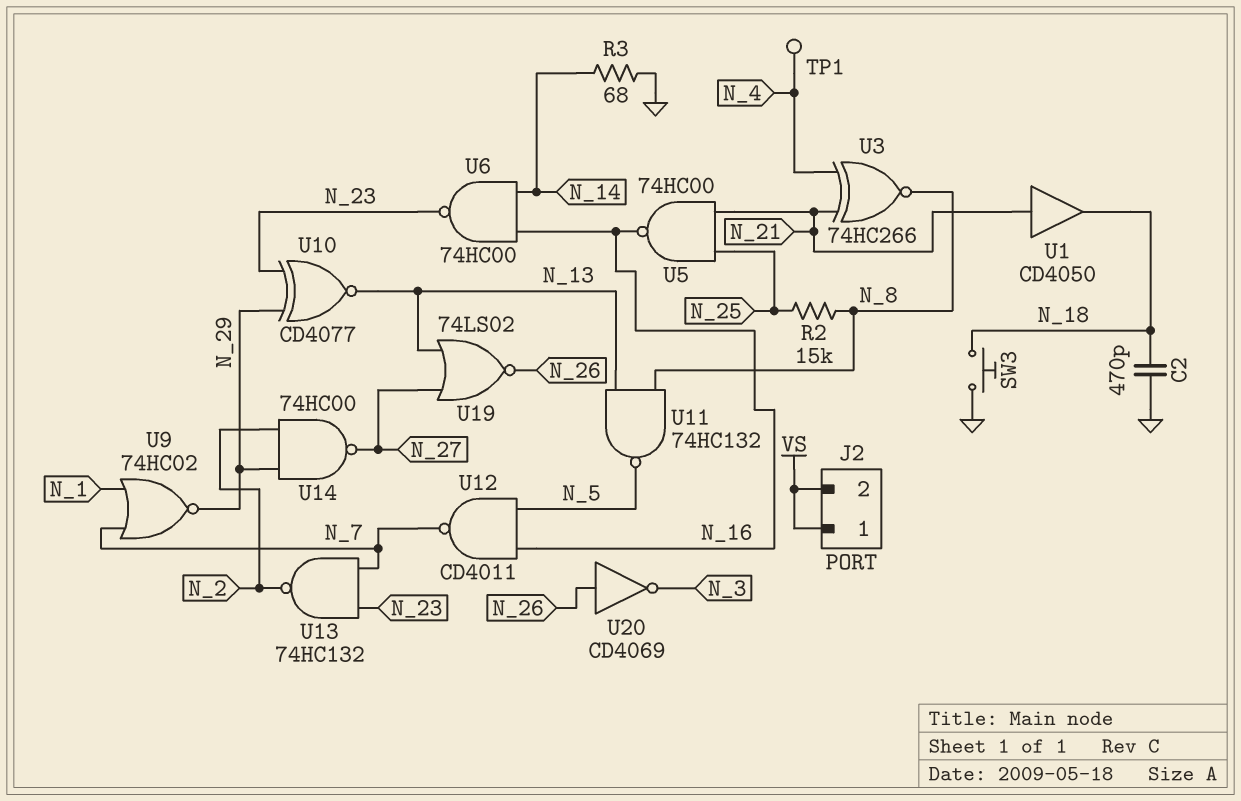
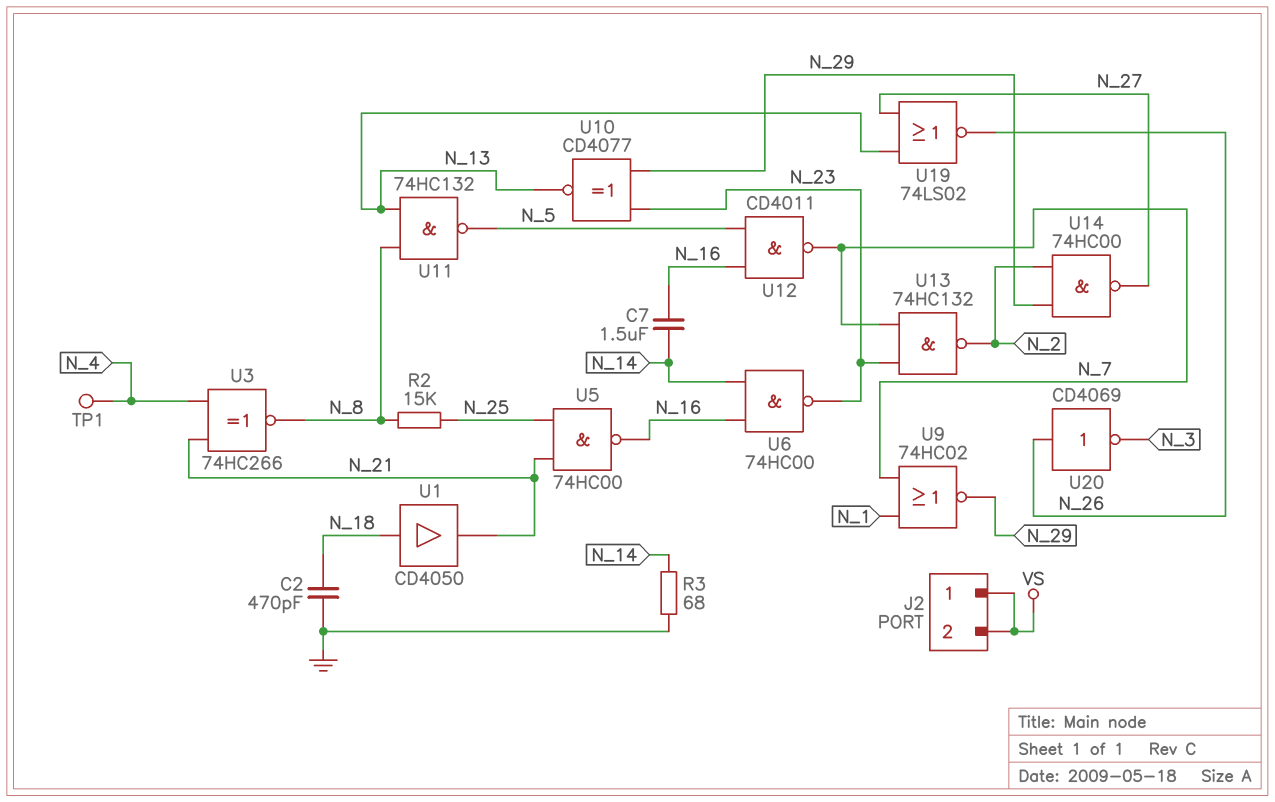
C7: none -> 1.5uF (N_14, N_16)
SW3: button (GND, N_18) -> none
U1: buffer CD4050 (in N_21, out N_18) -> buffer CD4050 (in N_18, out N_21)

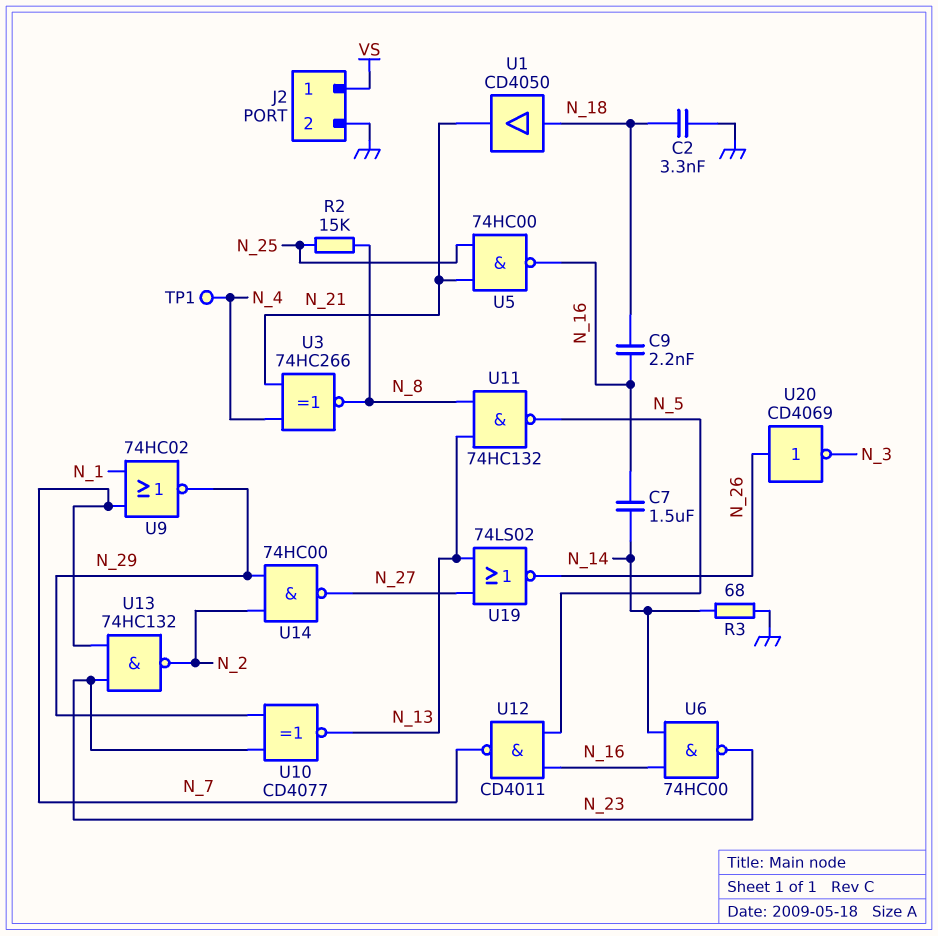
C2: 470pF (GND, N_18) -> 3.3nF (GND, N_18)
C9: none -> 2.2nF (N_16, N_18)
J2 pin 2: VS -> GND

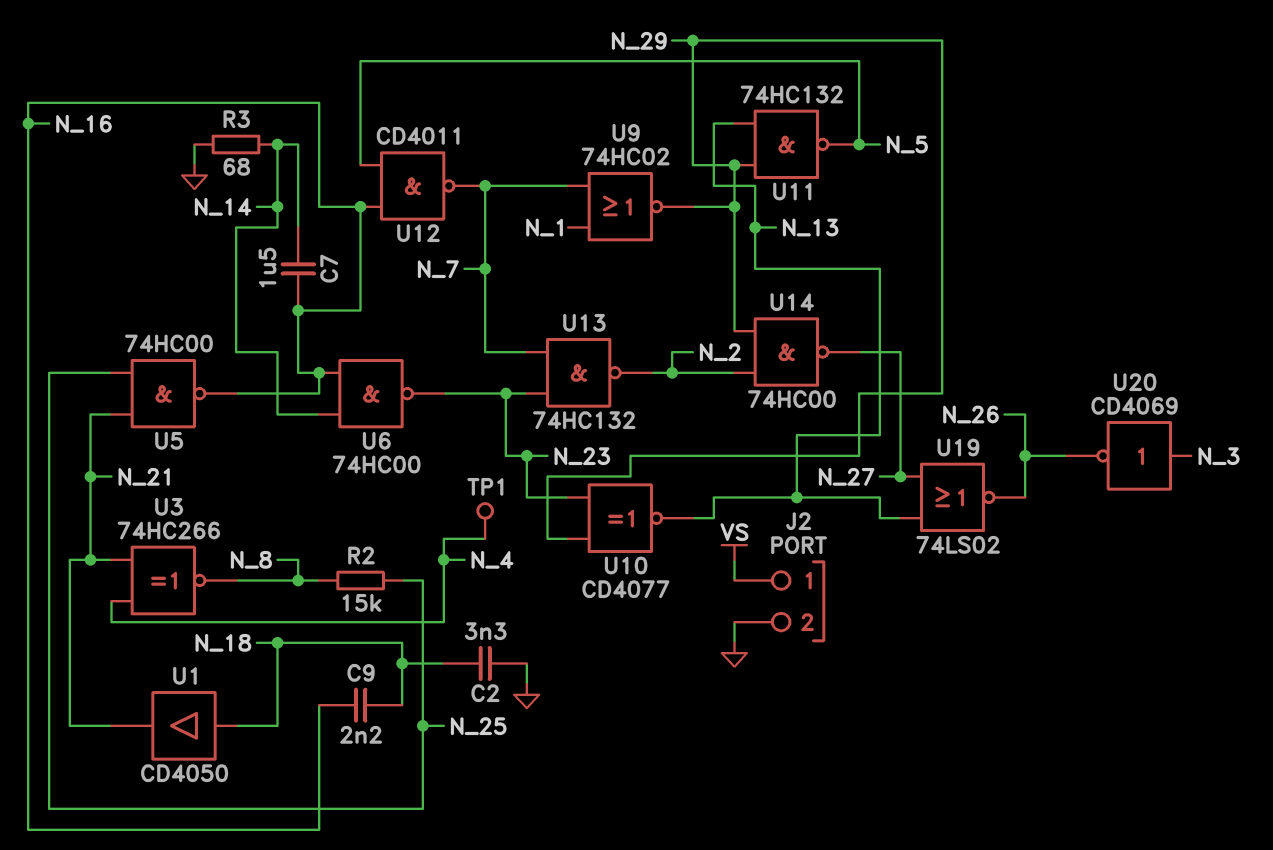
U11: NAND 74HC132 (in N_8, in N_13, out N_5) -> NAND 74HC132 (in N_13, in N_29, out N_5)
U20: NOT CD4069 (in N_26, out N_3) -> NOT CD4069 (in N_3, out N_26)

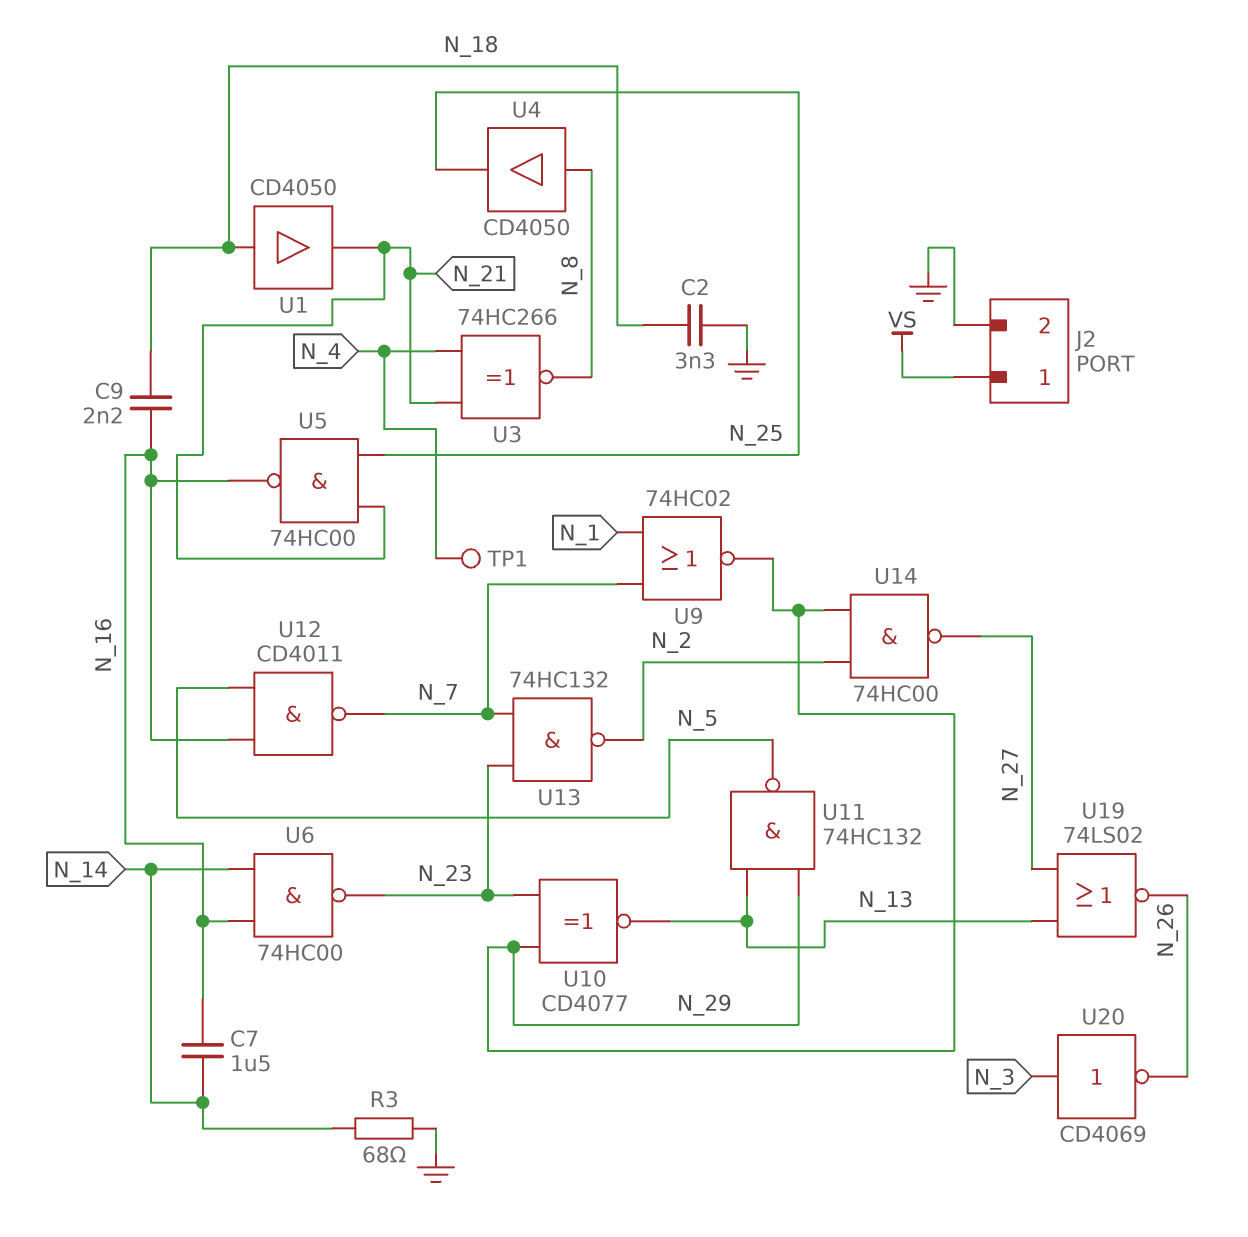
R2: 15k (N_8, N_25) -> none
U4: none -> buffer CD4050 (in N_8, out N_25)

